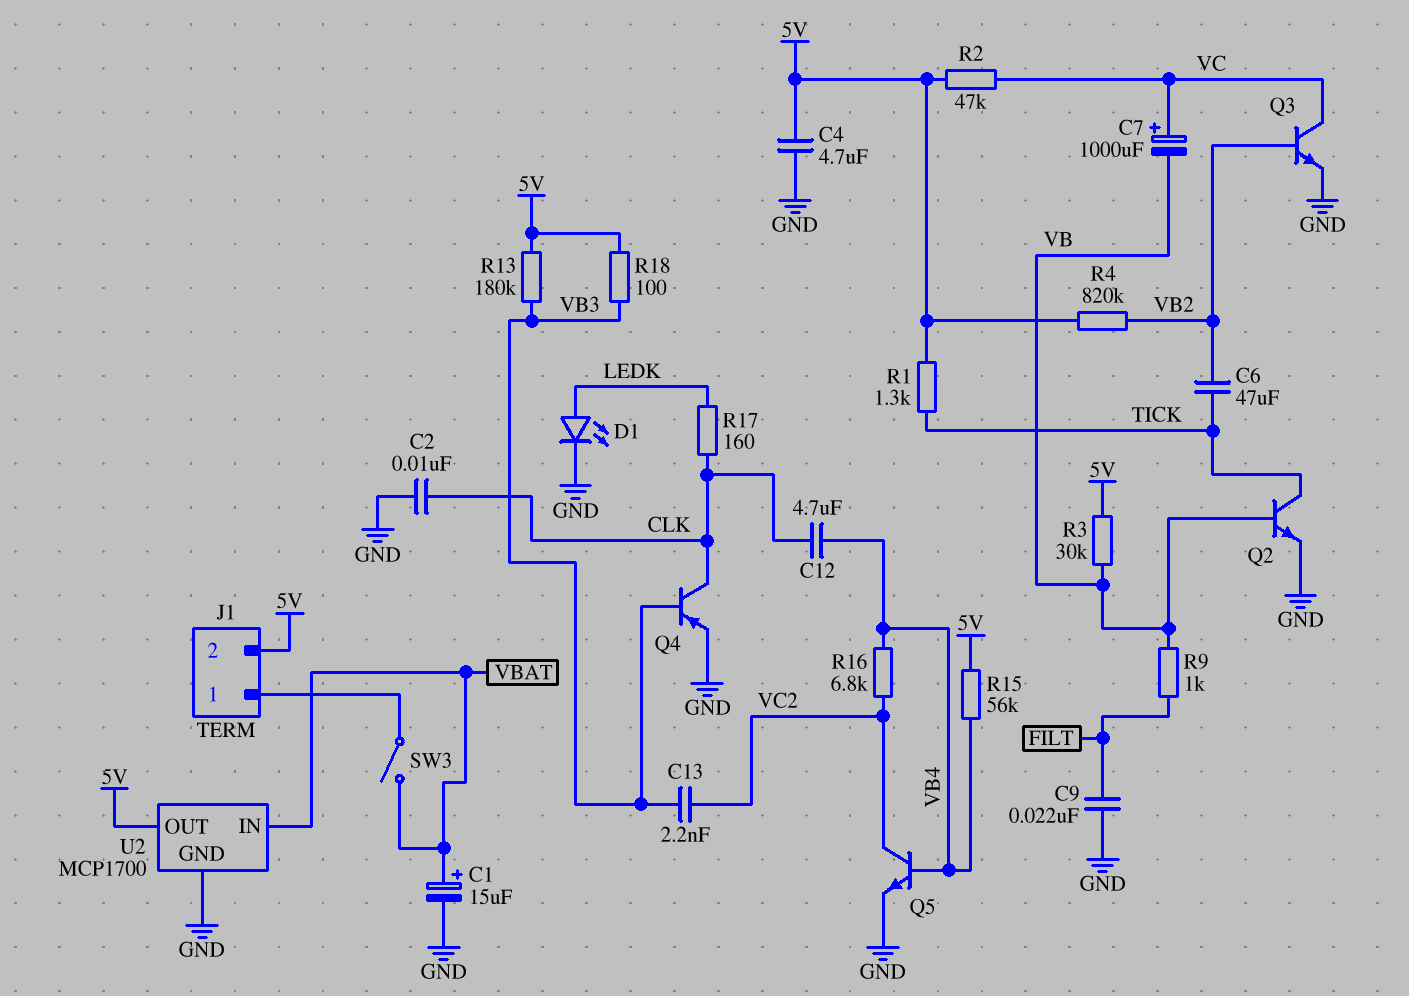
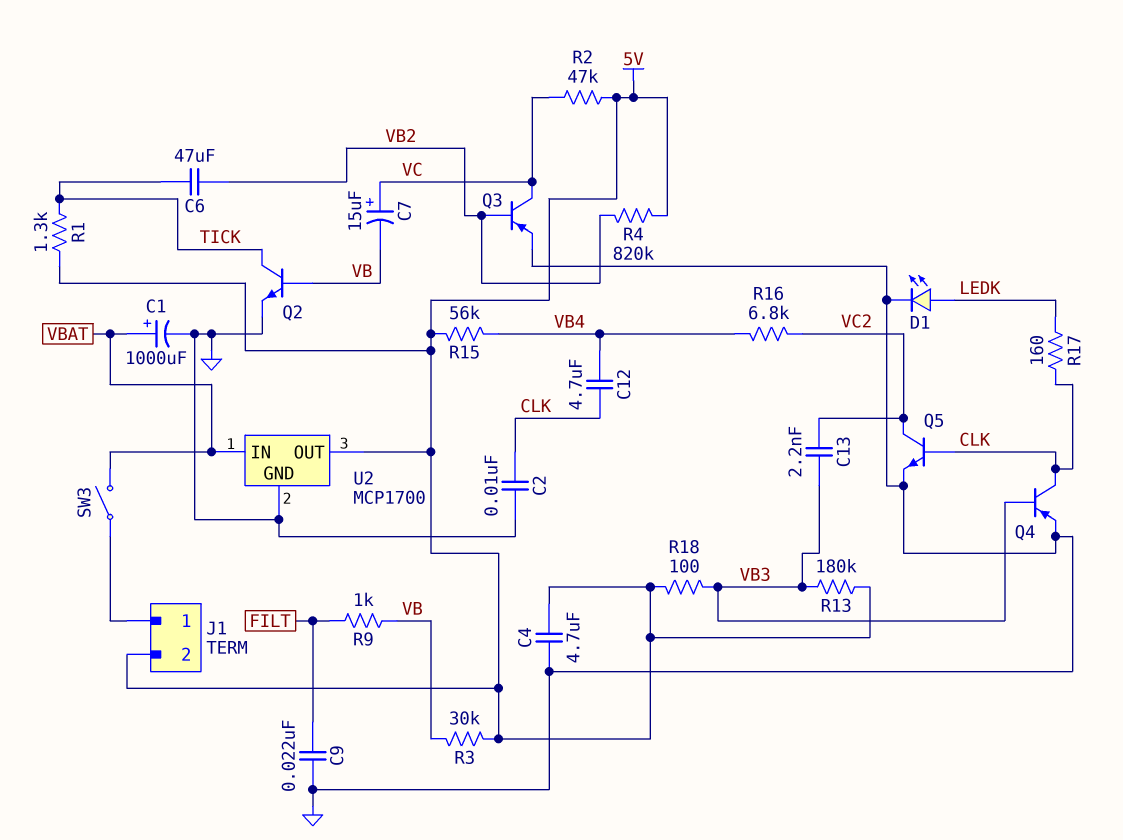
C1: 15uF (plus VBAT, minus GND) -> 1000uF (plus VBAT, minus GND)
C7: 1000uF (plus VC, minus VB) -> 15uF (plus VC, minus VB)
Q3: NPN (B VB2, C VC, E GND) -> PNP (B VB2, C VC, E GND)
Q5: NPN (B VB4, C VC2, E GND) -> NPN (B CLK, C VC2, E GND)

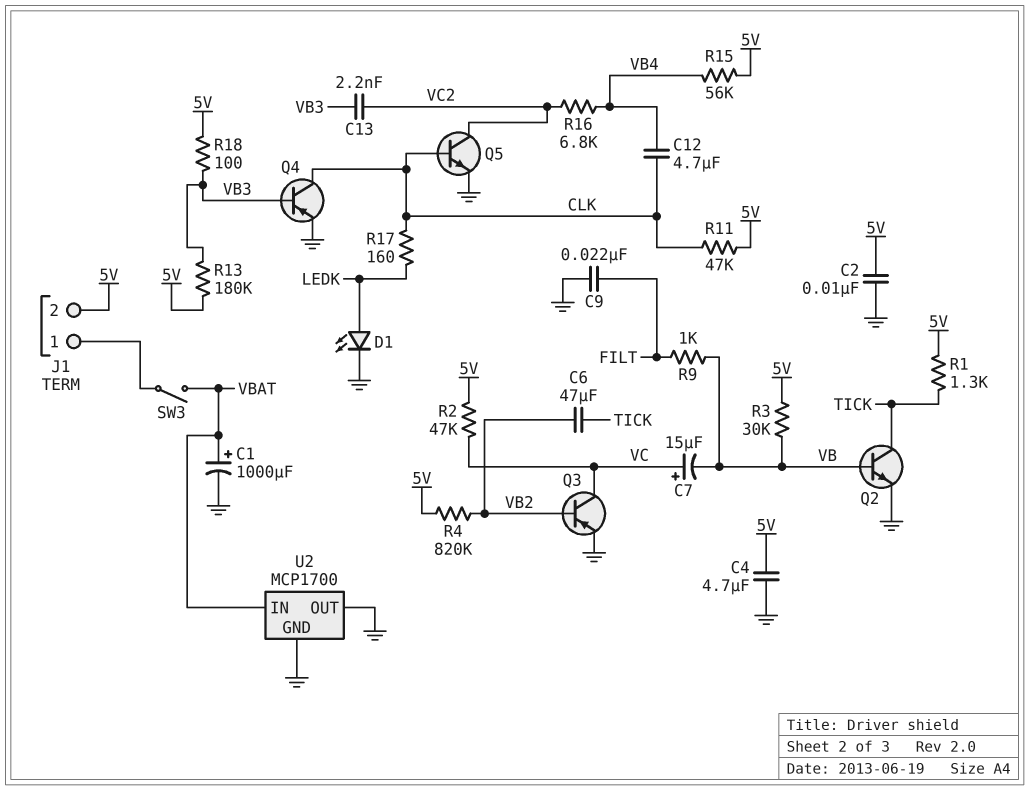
C2: 10nF (CLK, GND) -> 10nF (5V, GND)
R11: none -> 47k (5V, CLK)
U2 pin OUT: 5V -> GND

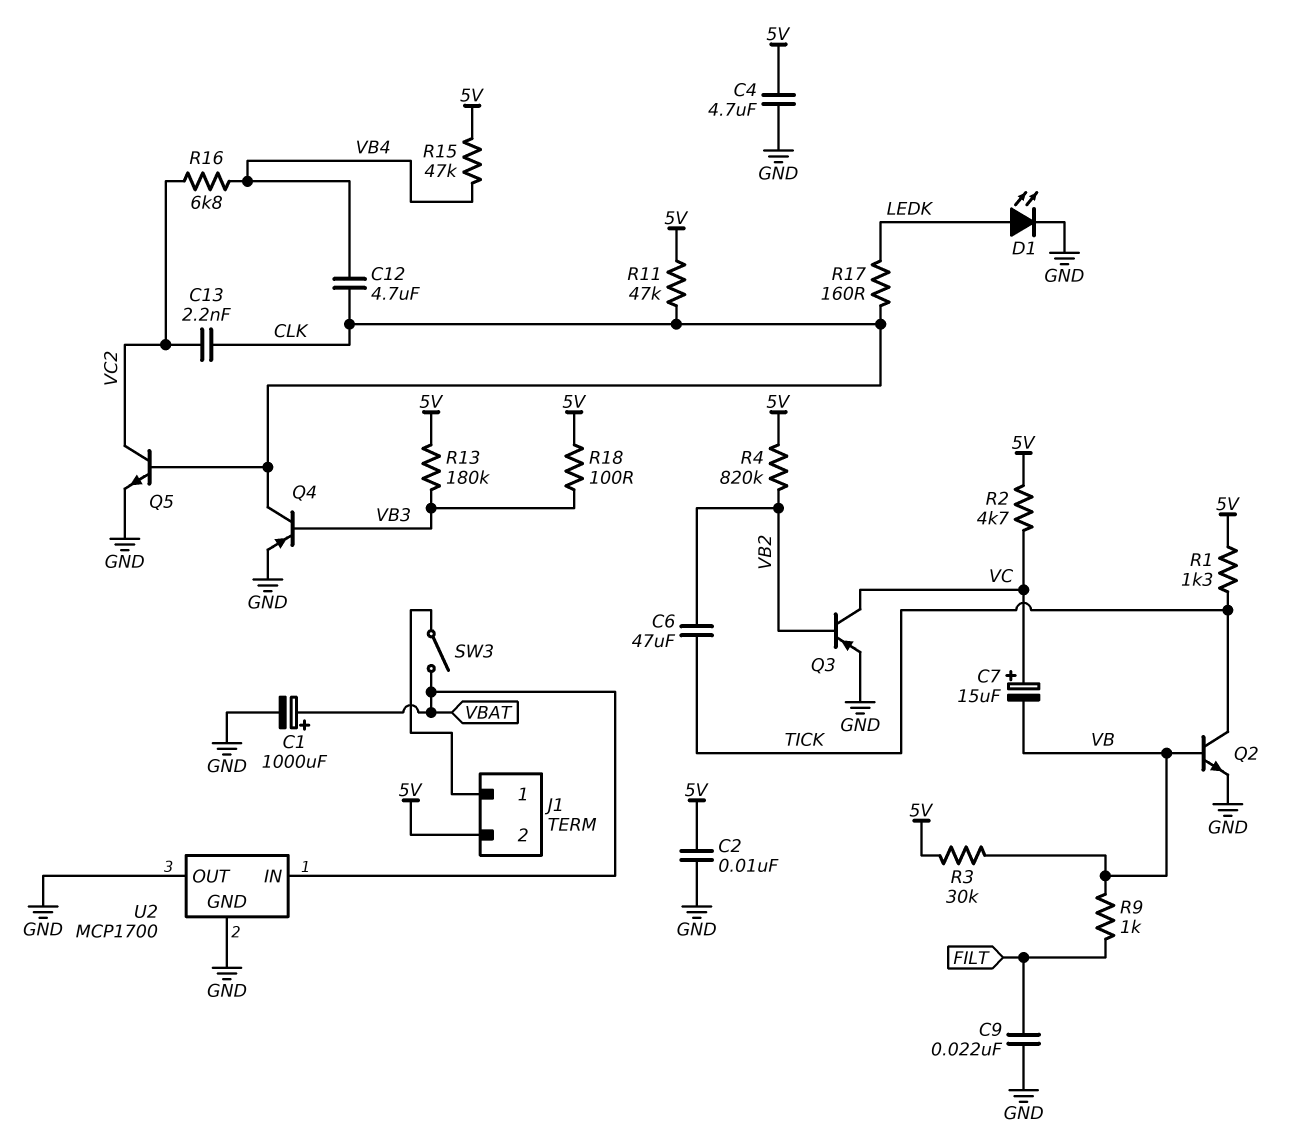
C13: 2.2nF (VB3, VC2) -> 2.2nF (CLK, VC2)
R2: 47k (5V, VC) -> 4.7k (5V, VC)
R15: 56k (5V, VB4) -> 47k (5V, VB4)

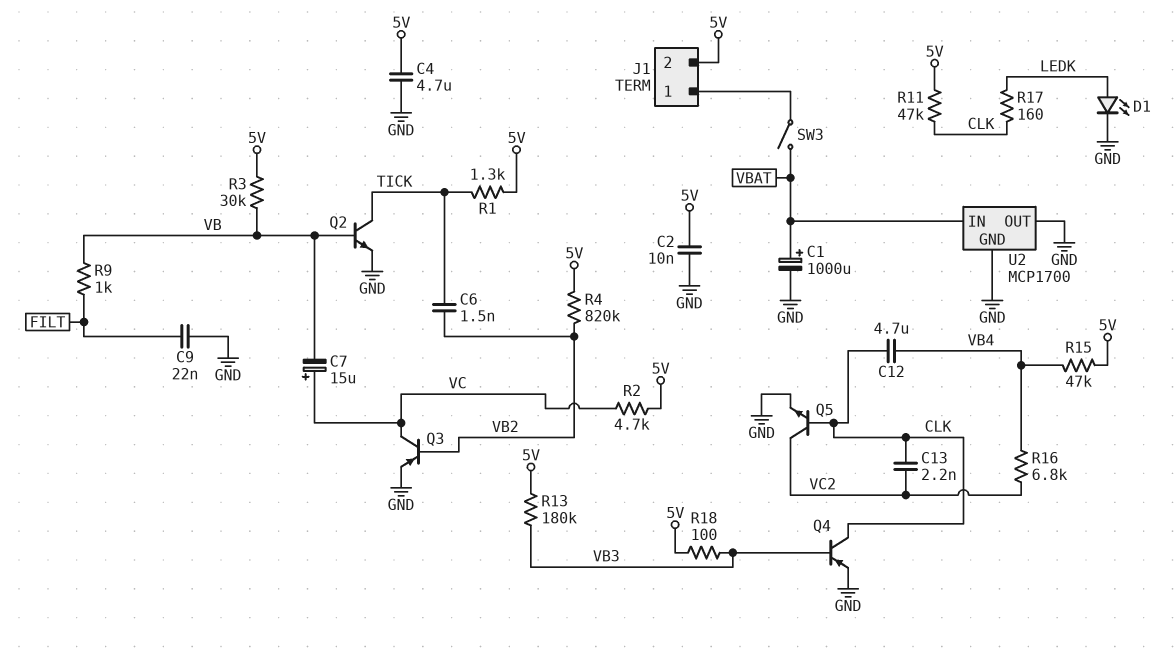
C6: 47uF (TICK, VB2) -> 1.5nF (TICK, VB2)

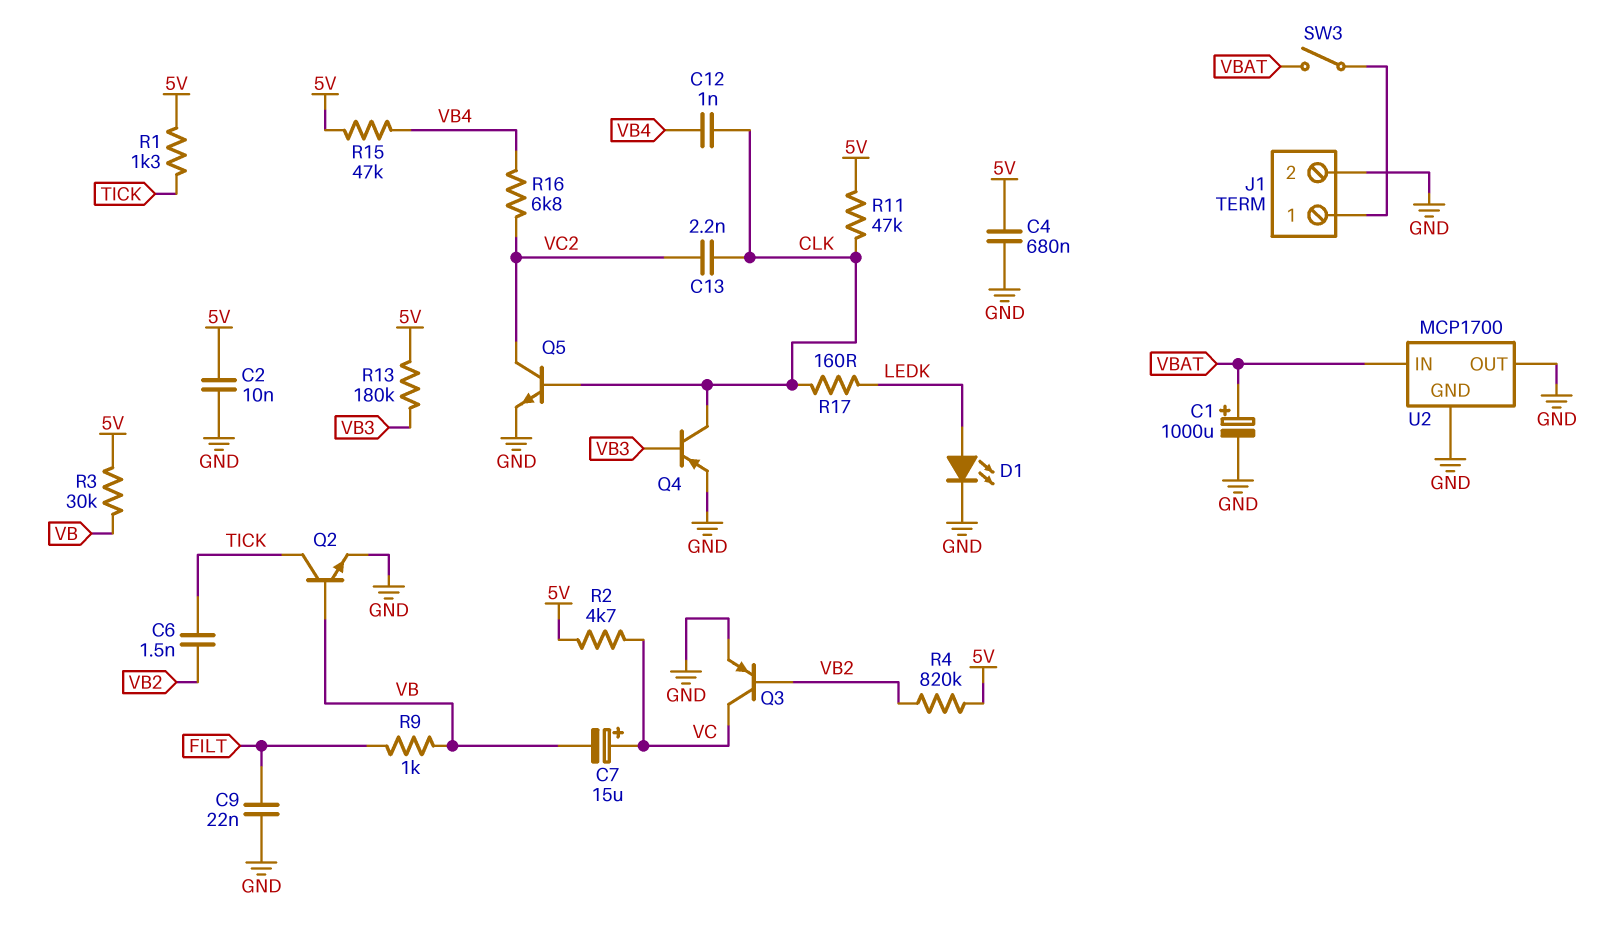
C4: 4.7uF (5V, GND) -> 680nF (5V, GND)
C12: 4.7uF (CLK, VB4) -> 1nF (CLK, VB4)
J1 pin 2: 5V -> GND
R18: 100 (5V, VB3) -> none

